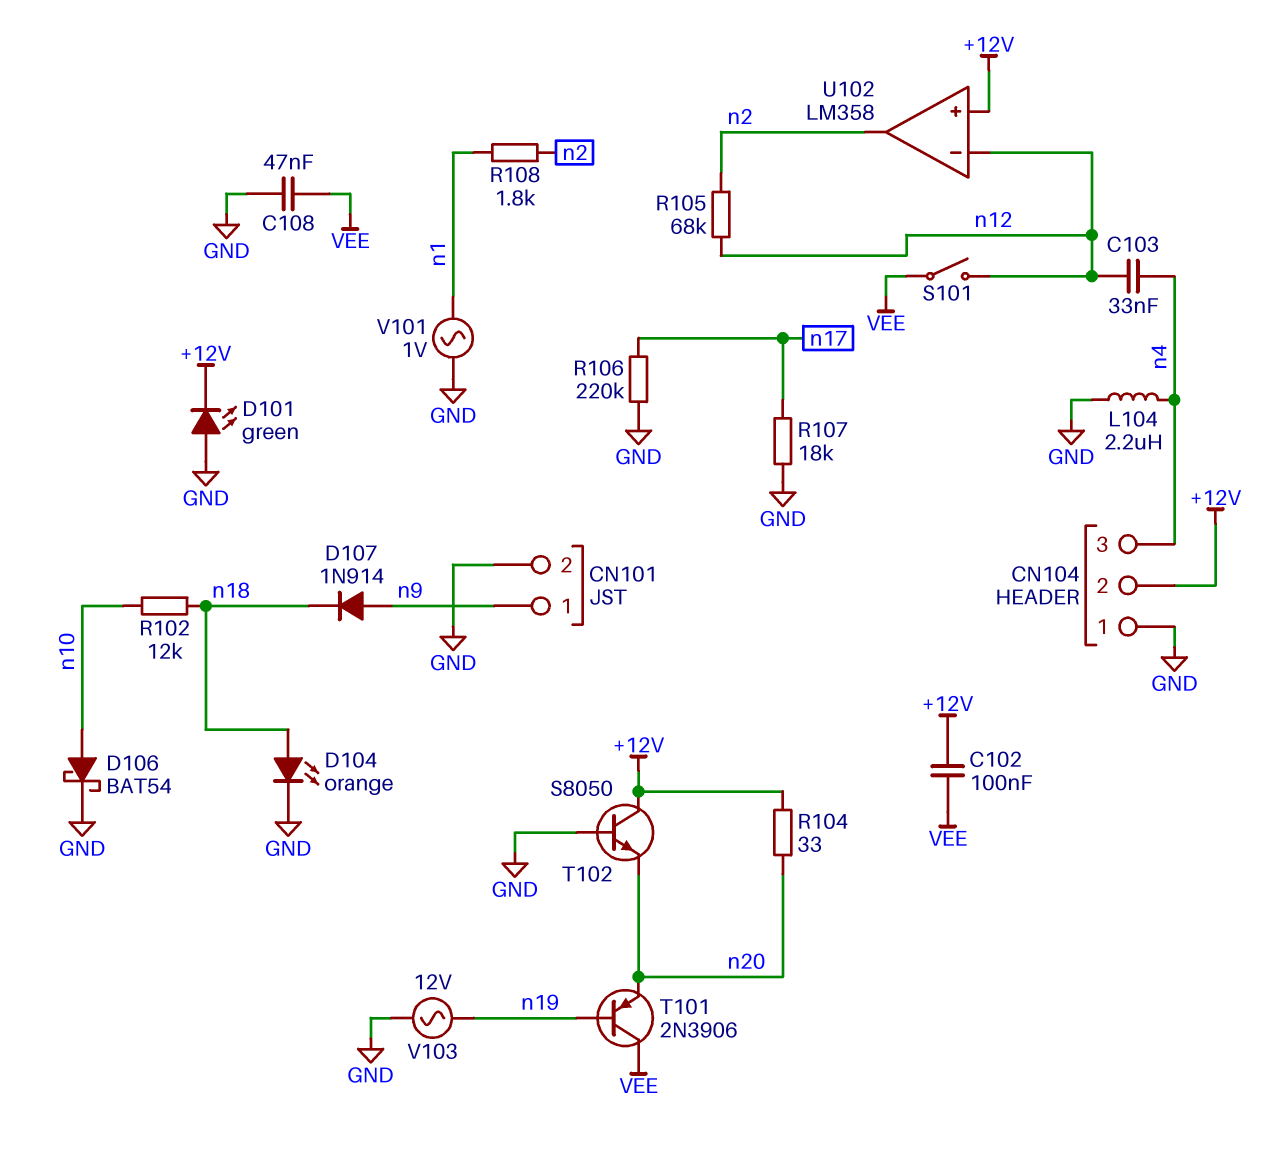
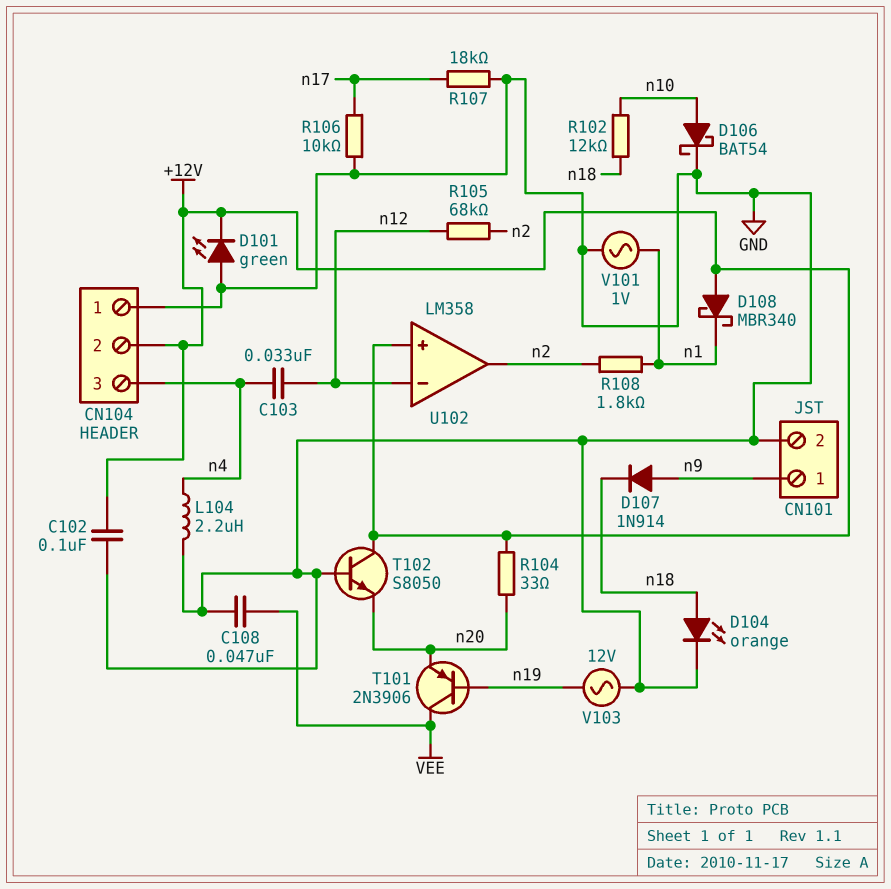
C102: 100nF (+12V, VEE) -> 100nF (+12V, GND)
D108: none -> schottky MBR340 (A +12V, K n1)
R106: 220k (GND, n17) -> 10k (GND, n17)
S101: switch (VEE, n12) -> none

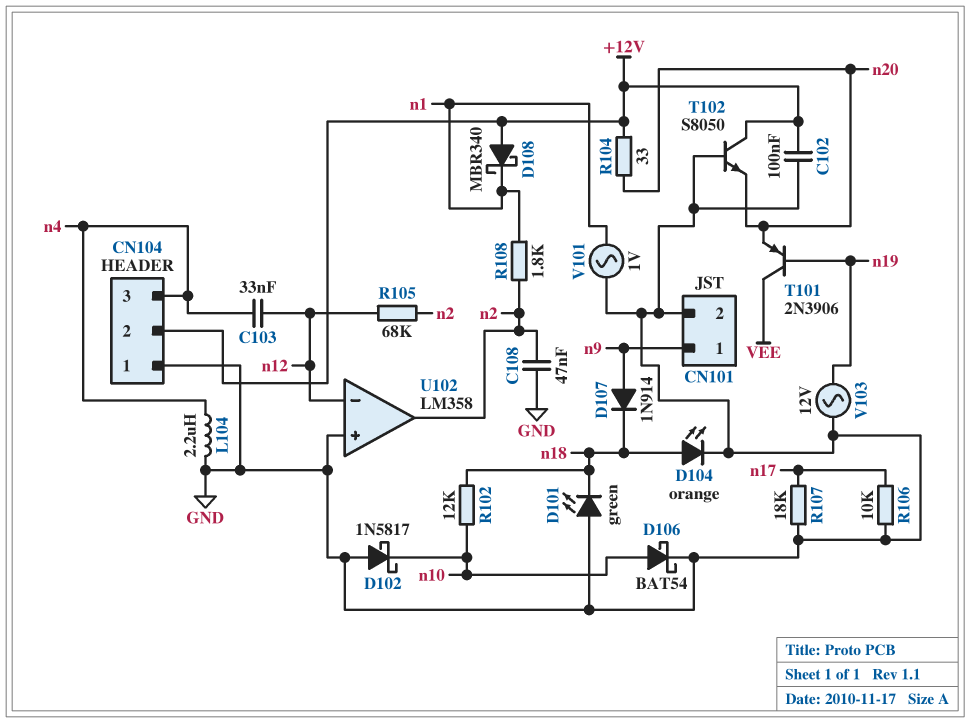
C108: 47nF (GND, VEE) -> 47nF (GND, n2)
D101: LED green (A GND, K +12V) -> LED green (A GND, K n18)
D102: none -> schottky 1N5817 (A GND, K n10)
U102 pin in+: +12V -> GND

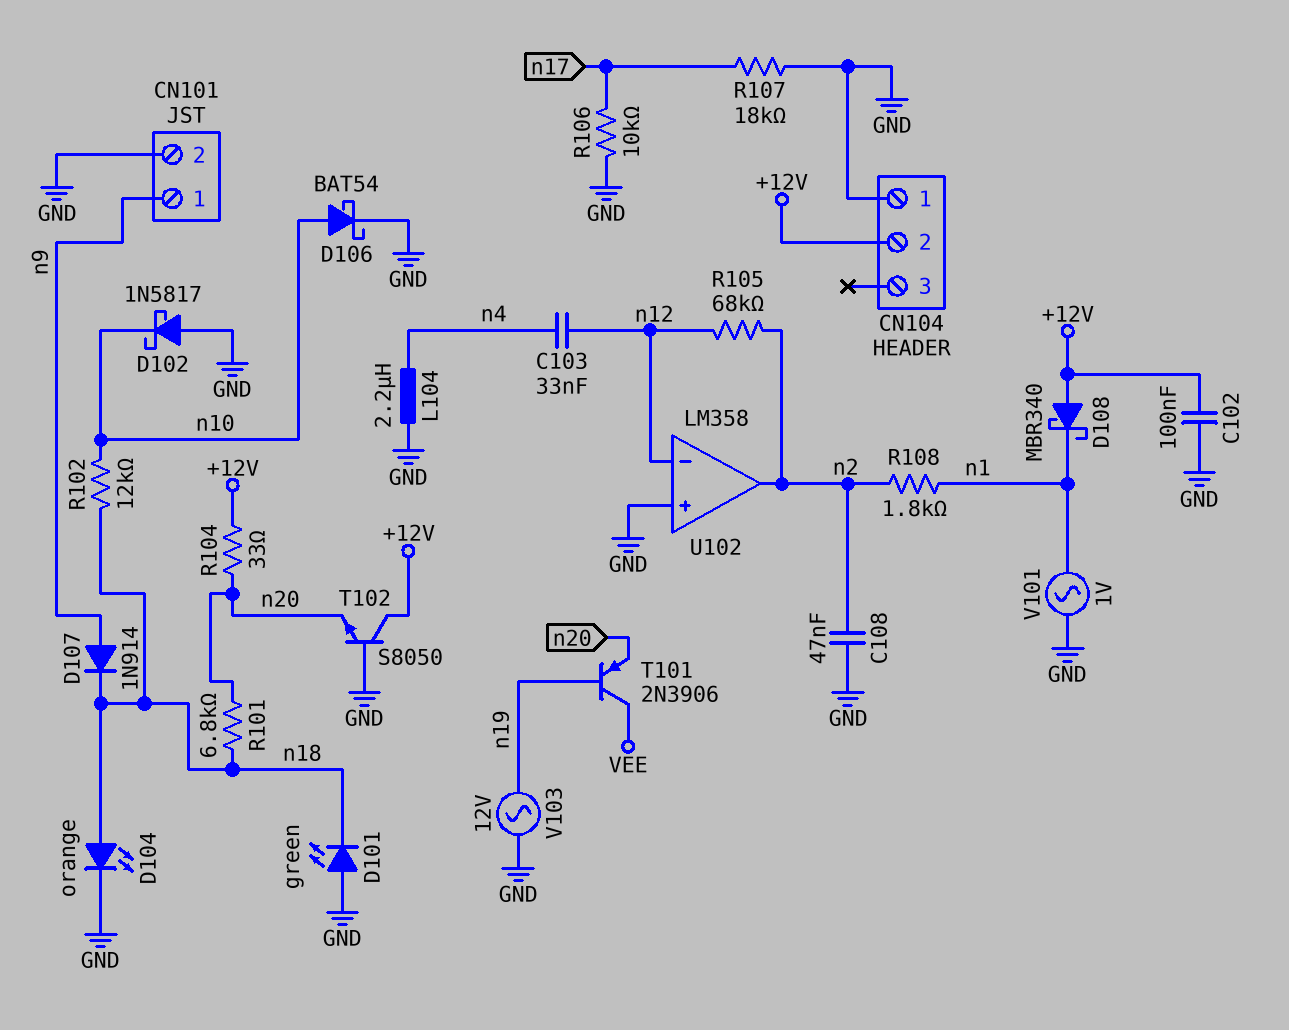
CN104 pin 3: n4 -> none
R101: none -> 6.8k (n18, n20)

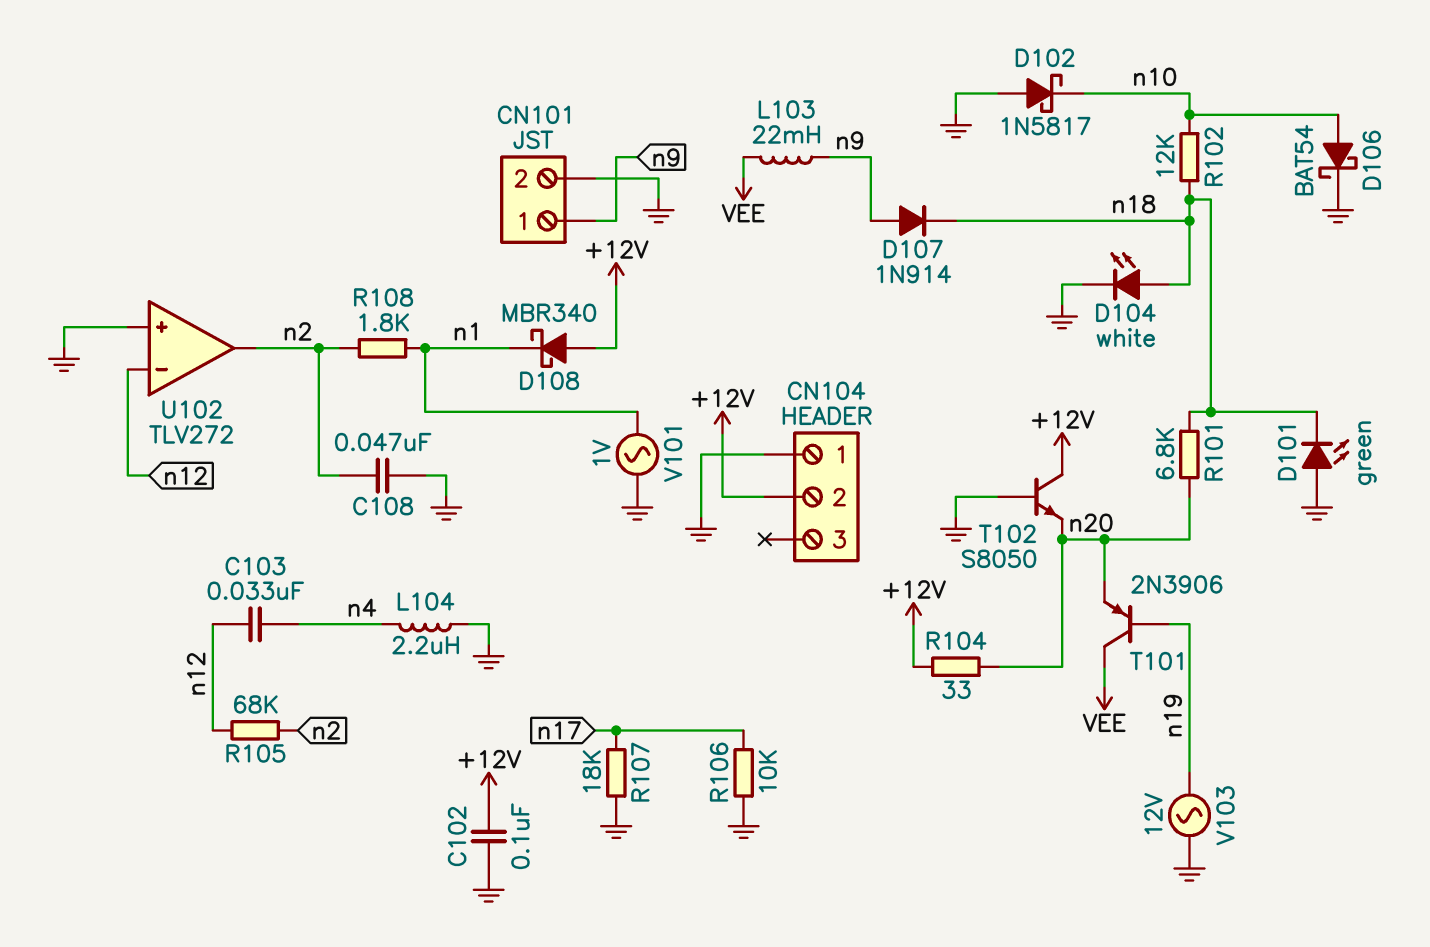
D104: LED orange (A n18, K GND) -> LED white (A n18, K GND)
L103: none -> 22mH (VEE, n9)
U102: LM358 -> TLV272

